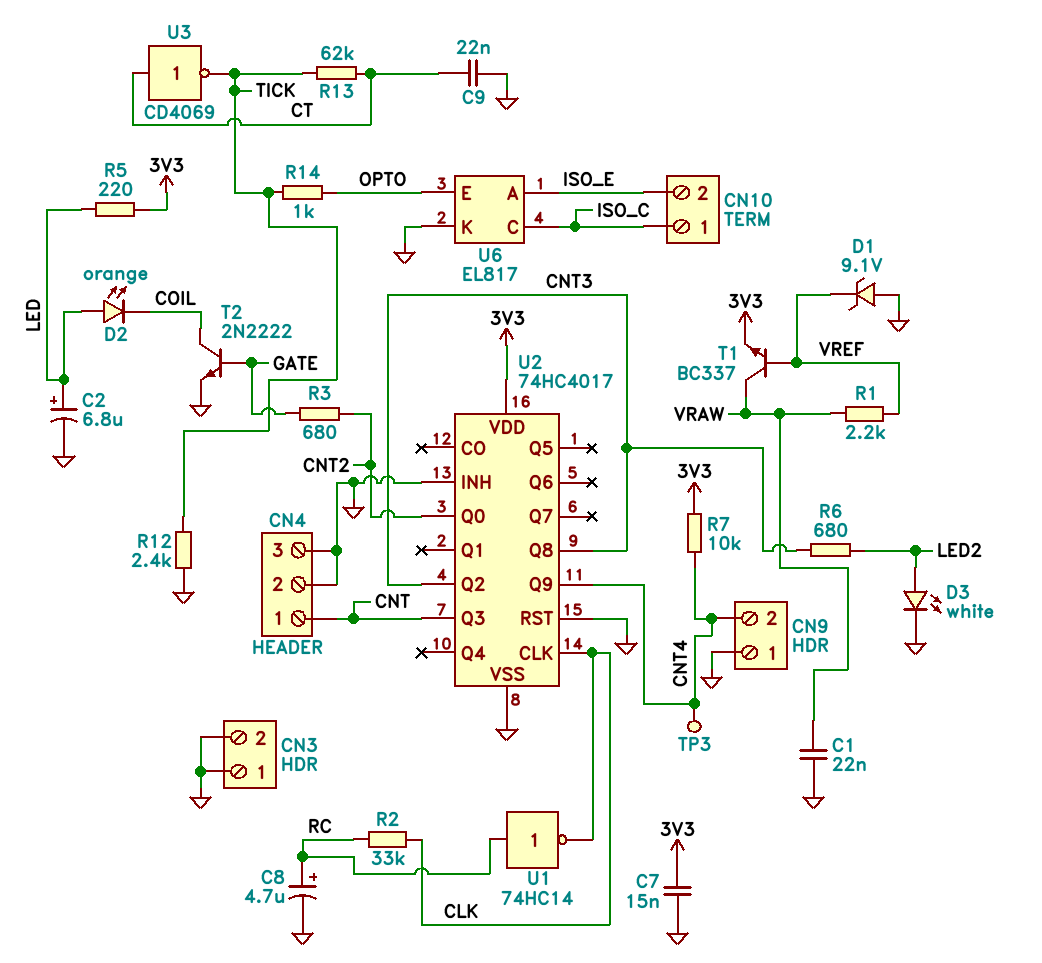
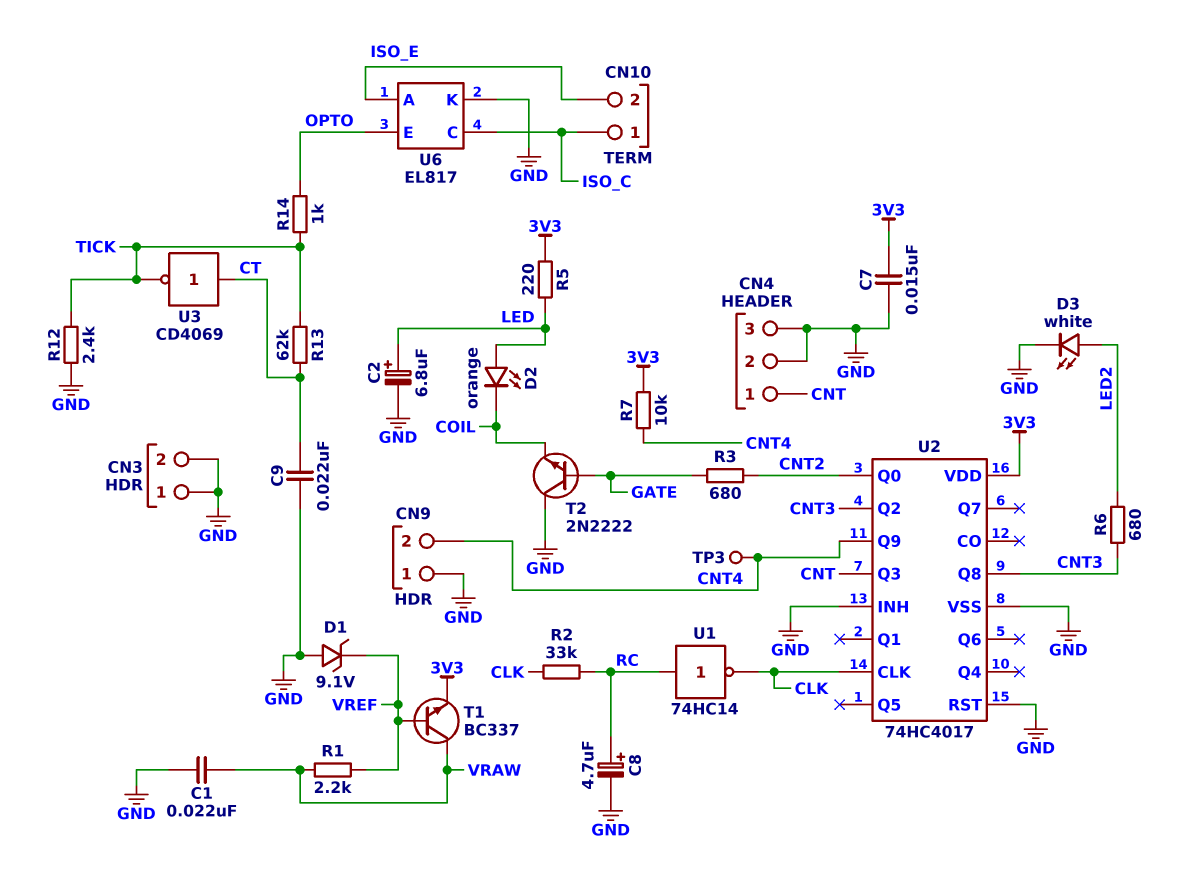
T2: NPN 2N2222 (B GATE, C COIL, E GND) -> NPN 2N2222 (B GATE, C GND, E COIL)

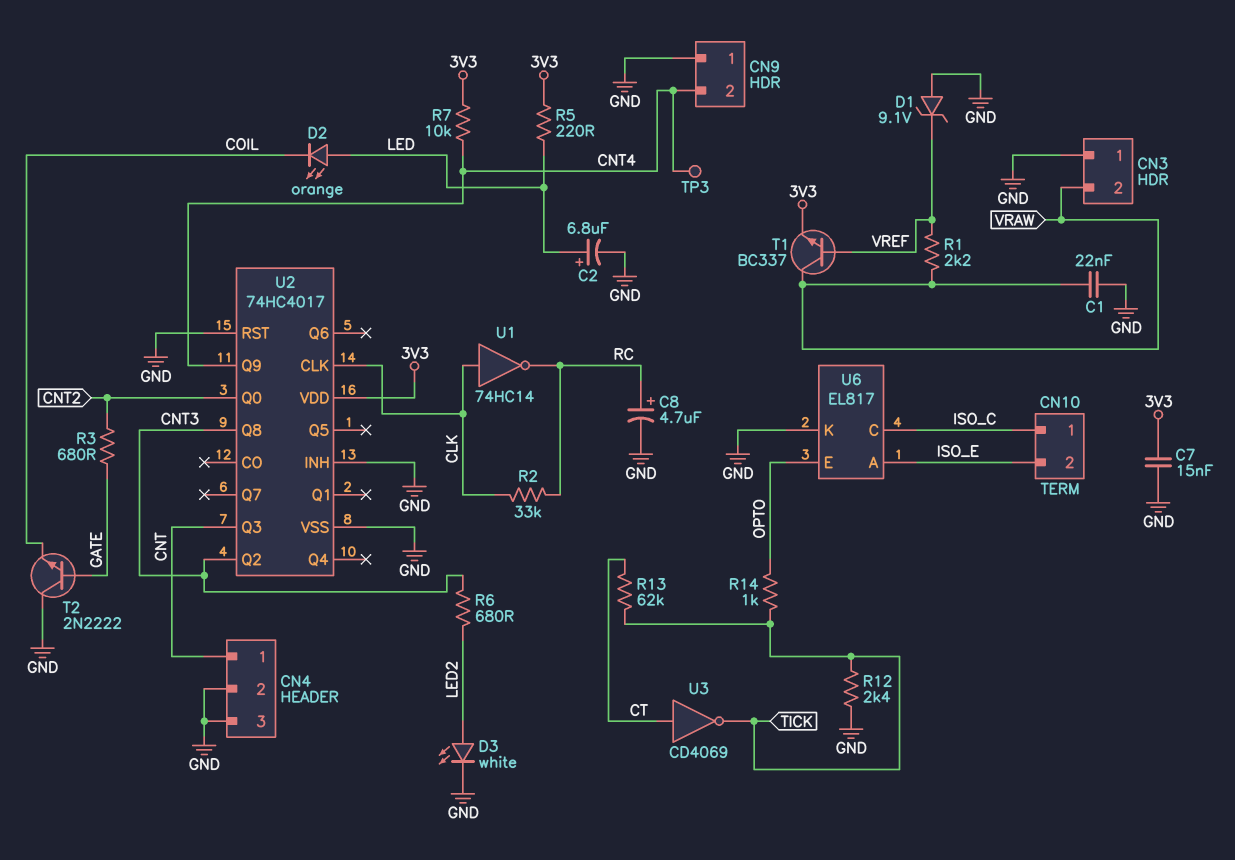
C9: 22nF (CT, GND) -> none
CN3 pin 2: GND -> VRAW
U1: NOT 74HC14 (in RC, out CLK) -> NOT 74HC14 (in CLK, out RC)

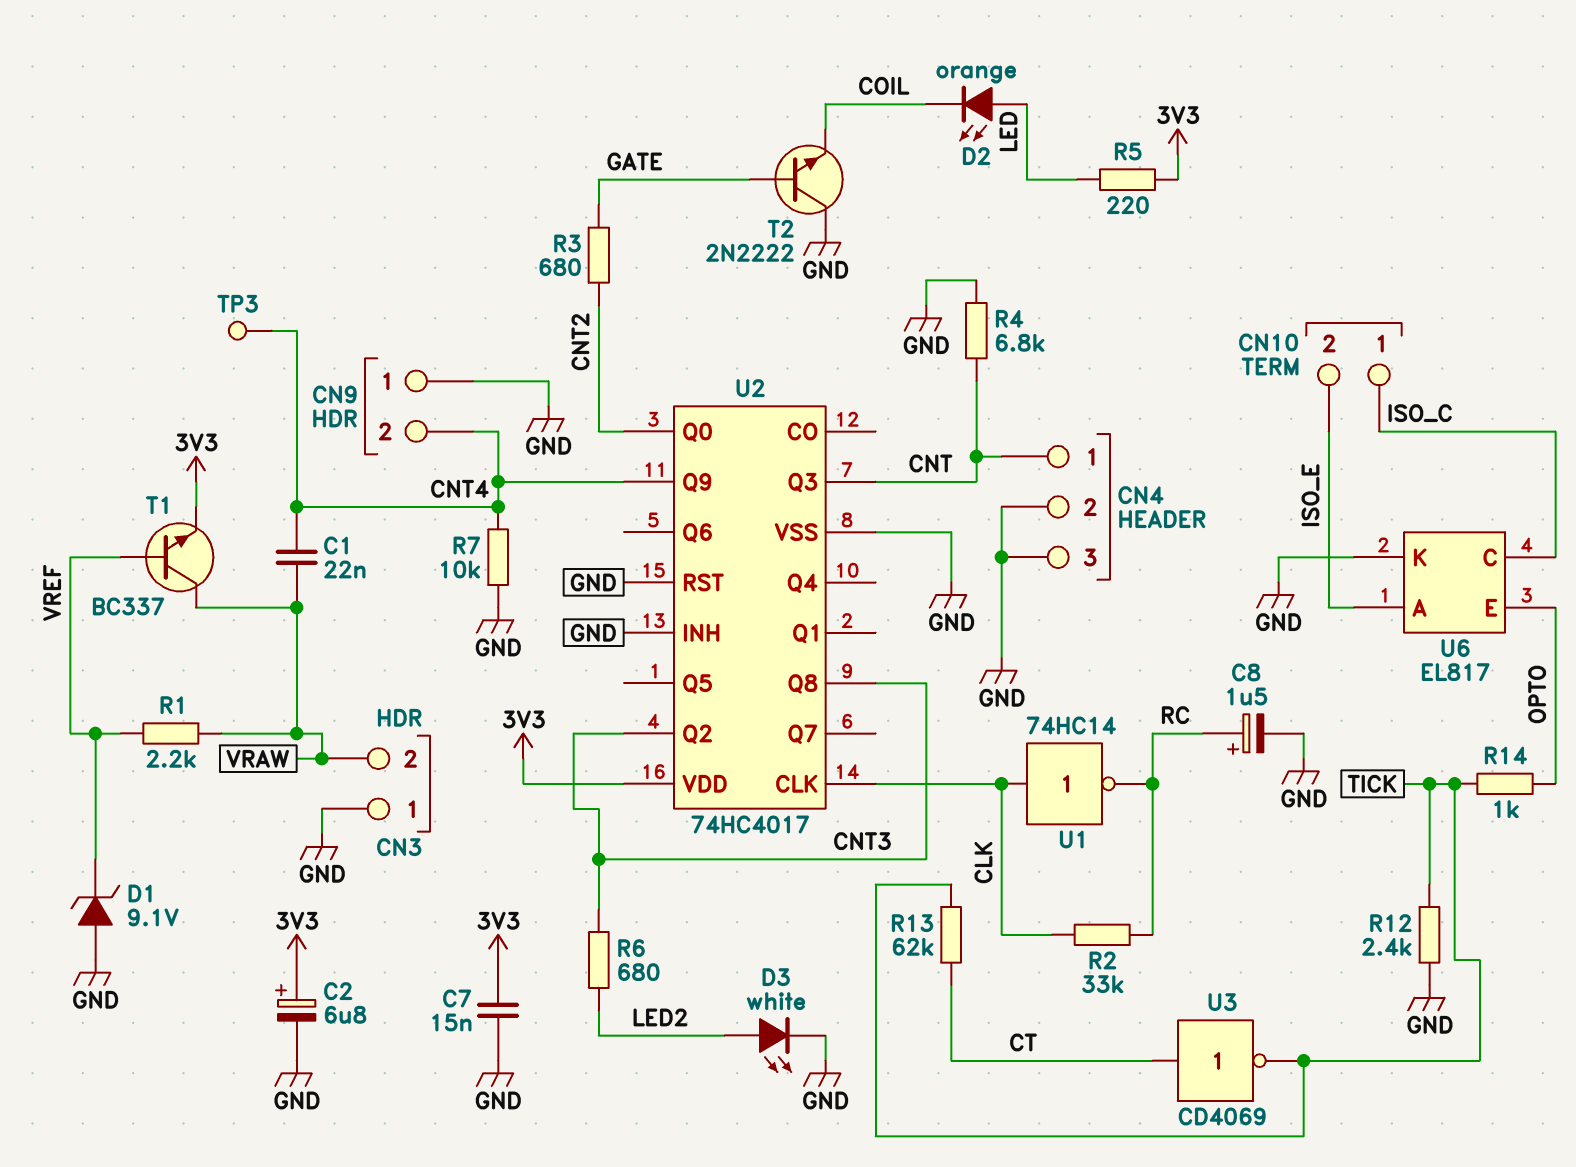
C1: 22nF (GND, VRAW) -> 22nF (CNT4, VRAW)
C2: 6.8uF (plus LED, minus GND) -> 6.8uF (plus 3V3, minus GND)
C8: 4.7uF (plus RC, minus GND) -> 1.5uF (plus RC, minus GND)
R4: none -> 6.8k (CNT, GND)
R7: 10k (3V3, CNT4) -> 10k (CNT4, GND)

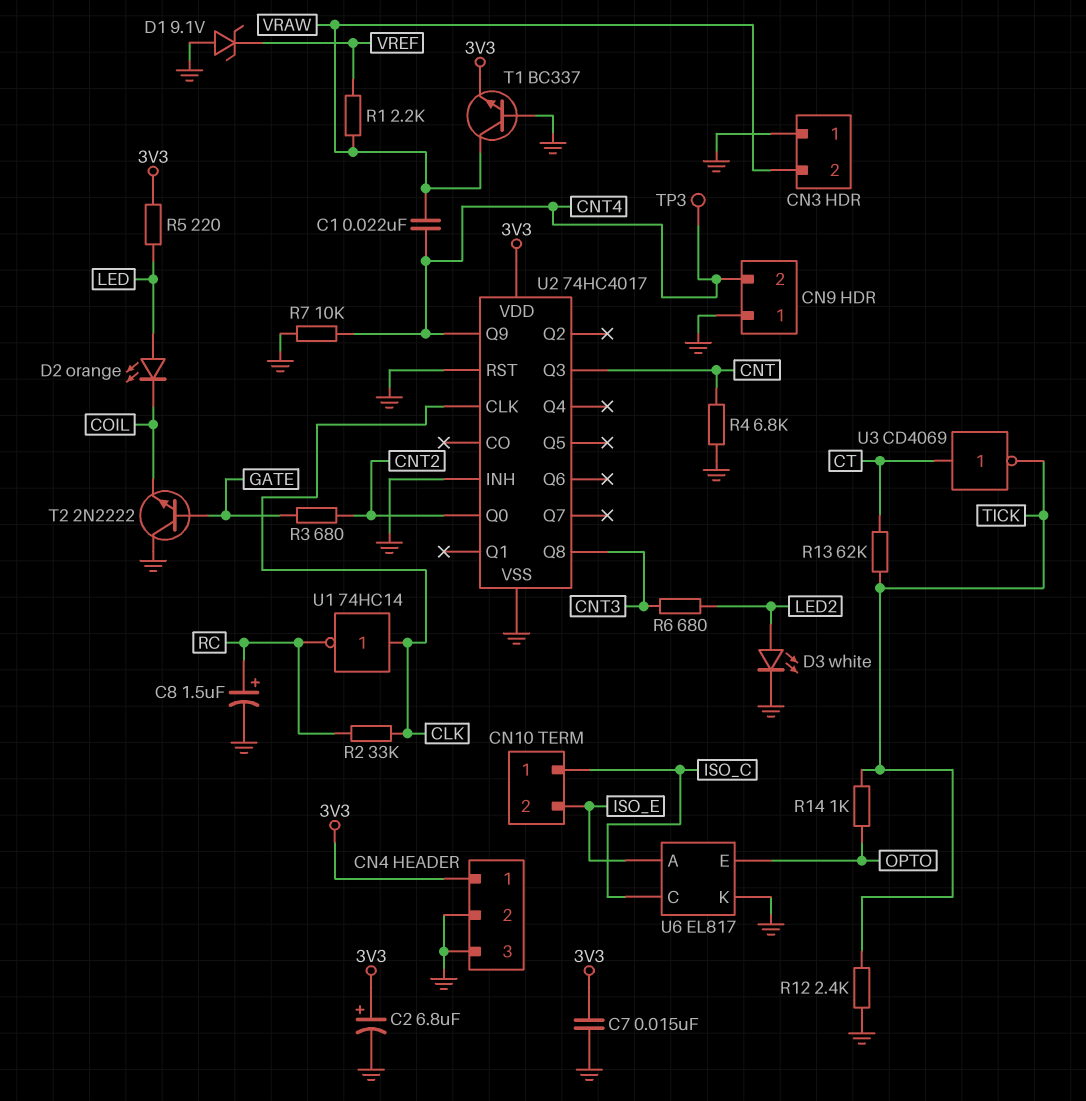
CN4 pin 1: CNT -> 3V3
T1: NPN BC337 (B VREF, C VRAW, E 3V3) -> NPN BC337 (B GND, C VRAW, E 3V3)
U2 pin Q2: CNT3 -> none

